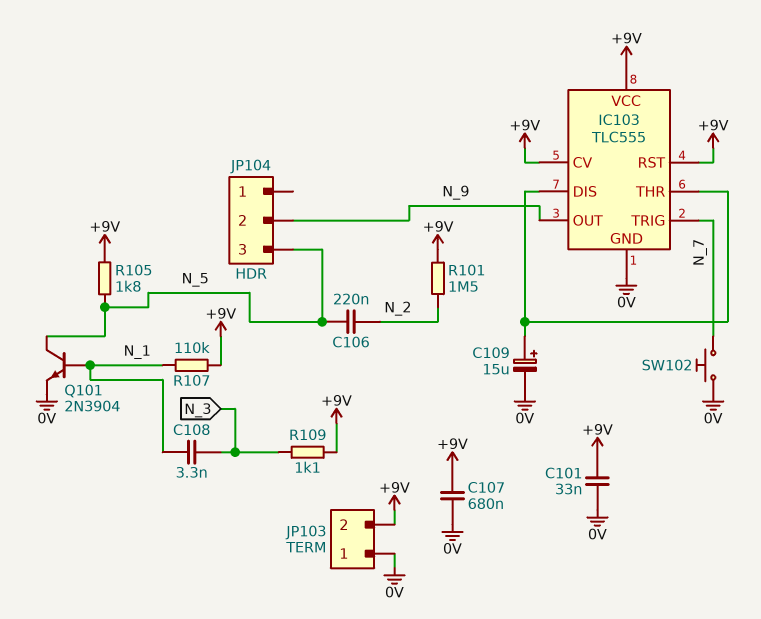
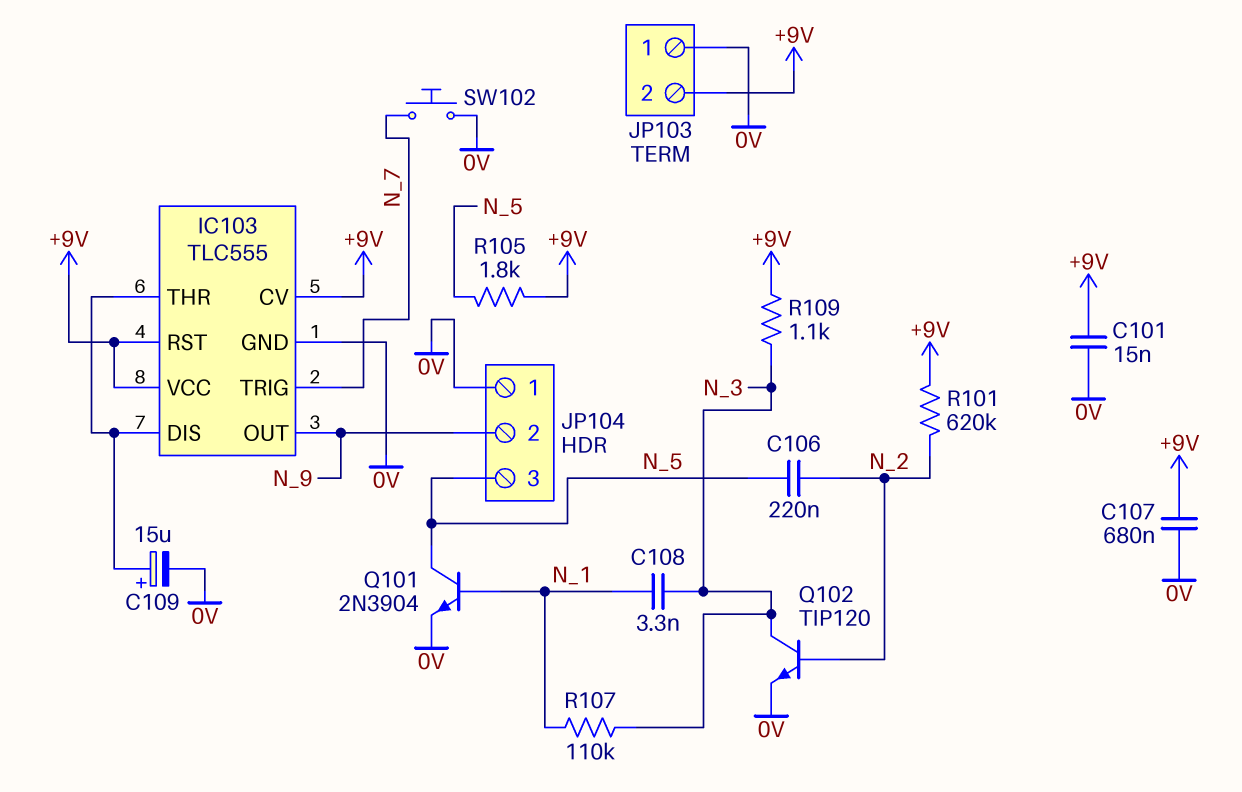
C101: 33nF (+9V, 0V) -> 15nF (+9V, 0V)
JP104 pin 1: none -> 0V
Q102: none -> NPN TIP120 (B N_2, C N_3, E 0V)
R101: 1.5M (+9V, N_2) -> 620k (+9V, N_2)
R107: 110k (+9V, N_1) -> 110k (N_1, N_3)

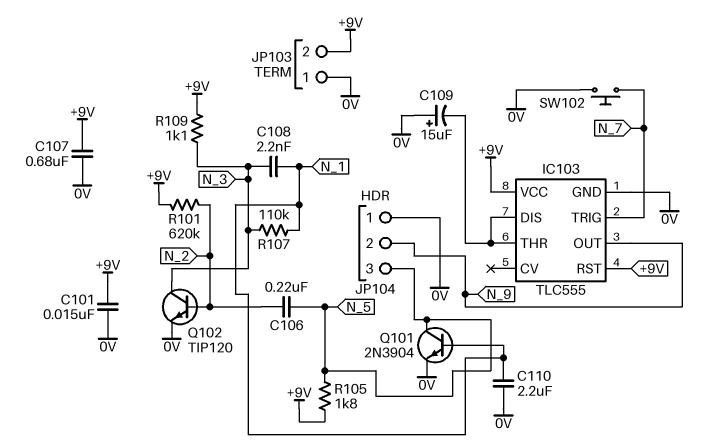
C108: 3.3nF (N_1, N_3) -> 2.2nF (N_1, N_3)
C109: 15uF (plus IC103/DIS, minus 0V) -> 15uF (plus 0V, minus IC103/DIS)
C110: none -> 2.2uF (0V, N_1)
IC103 pin CV: +9V -> none

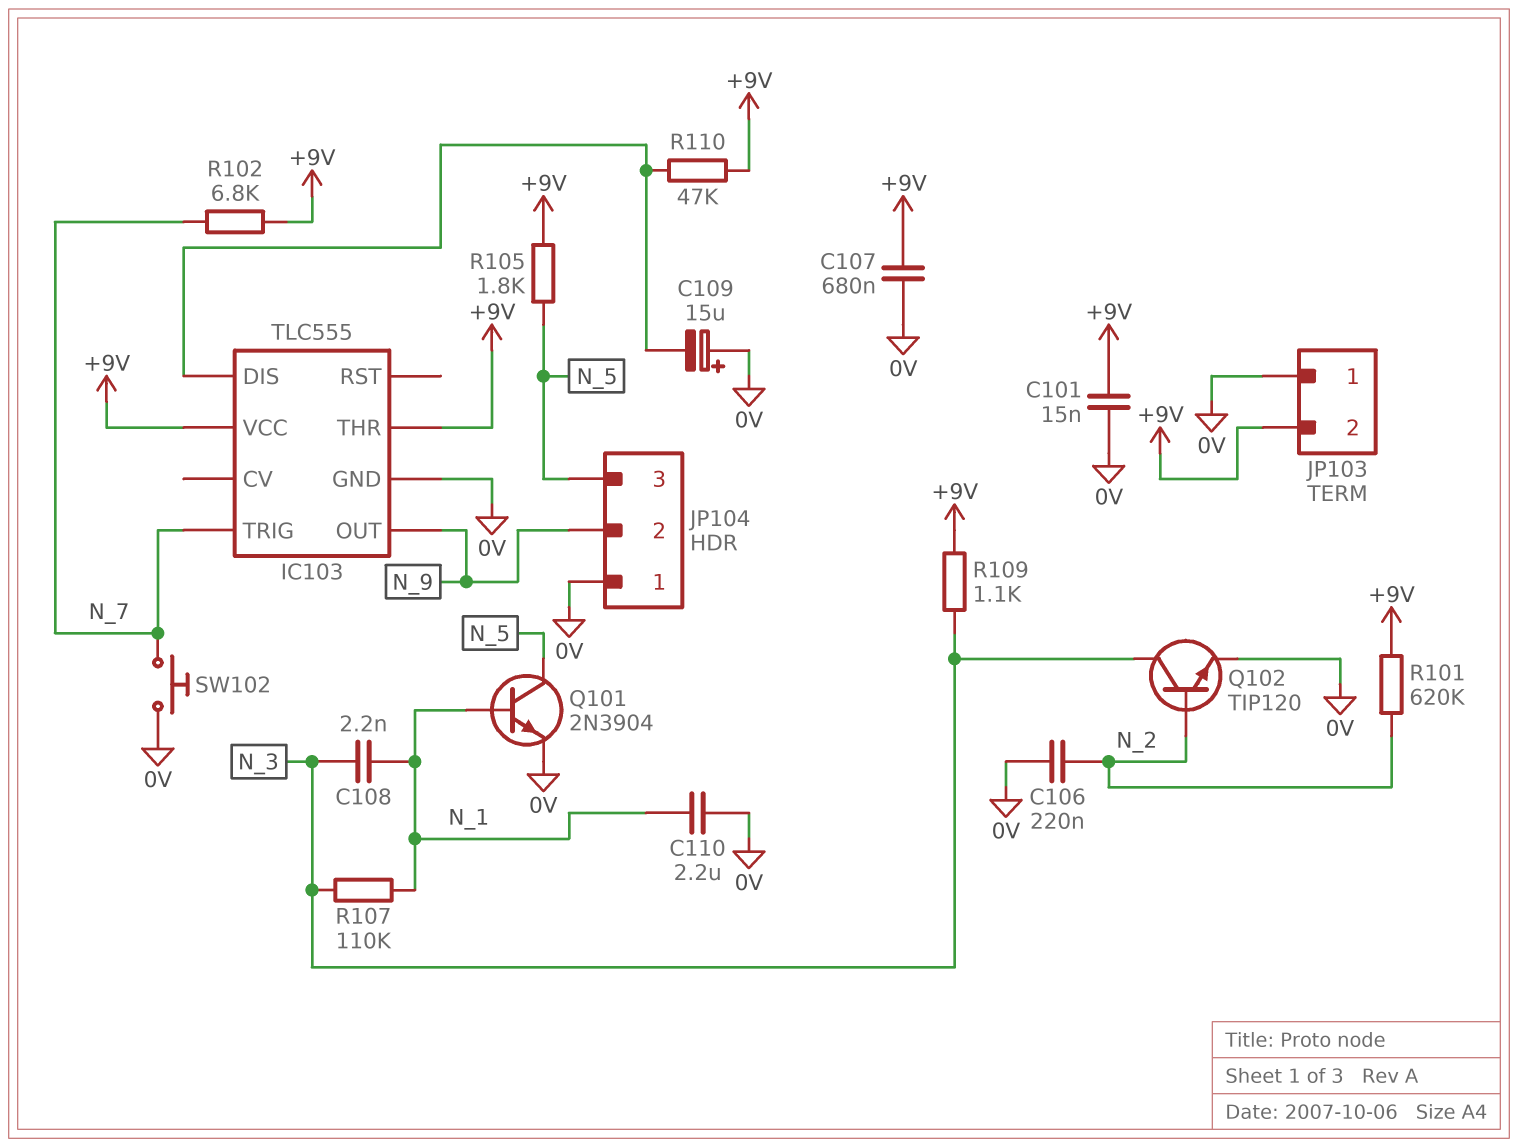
C106: 220nF (N_2, N_5) -> 220nF (0V, N_2)
IC103 pin RST: +9V -> none
IC103 pin THR: IC103/DIS -> +9V
R102: none -> 6.8k (+9V, N_7)
R110: none -> 47k (+9V, IC103/DIS)

